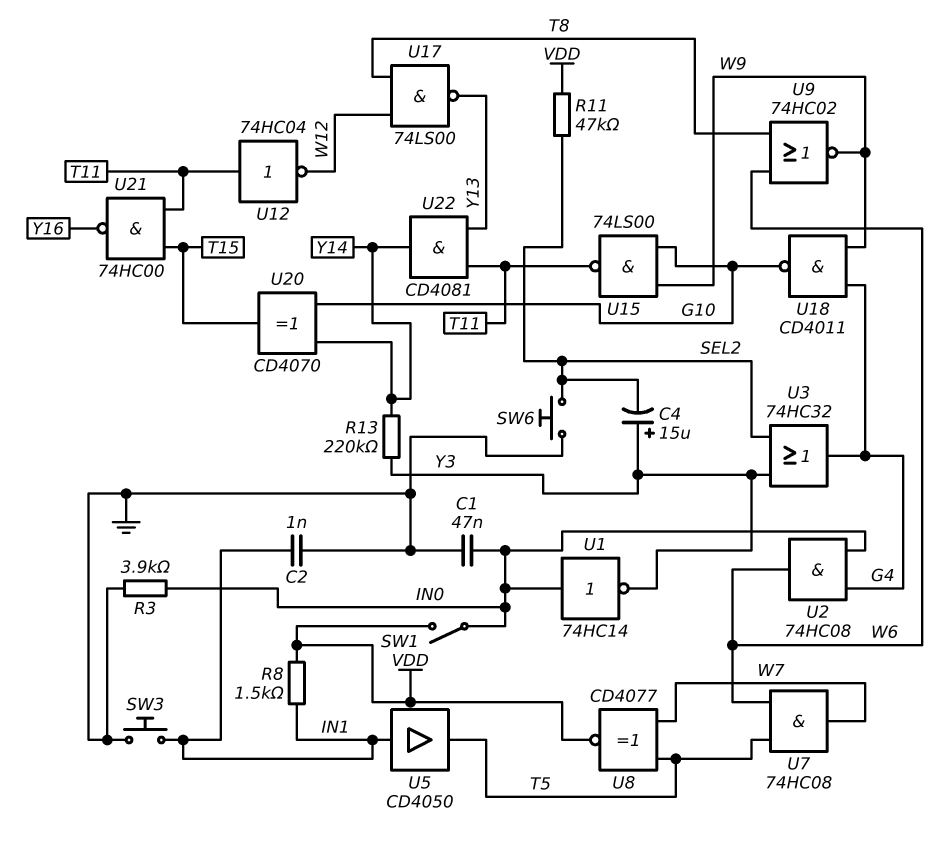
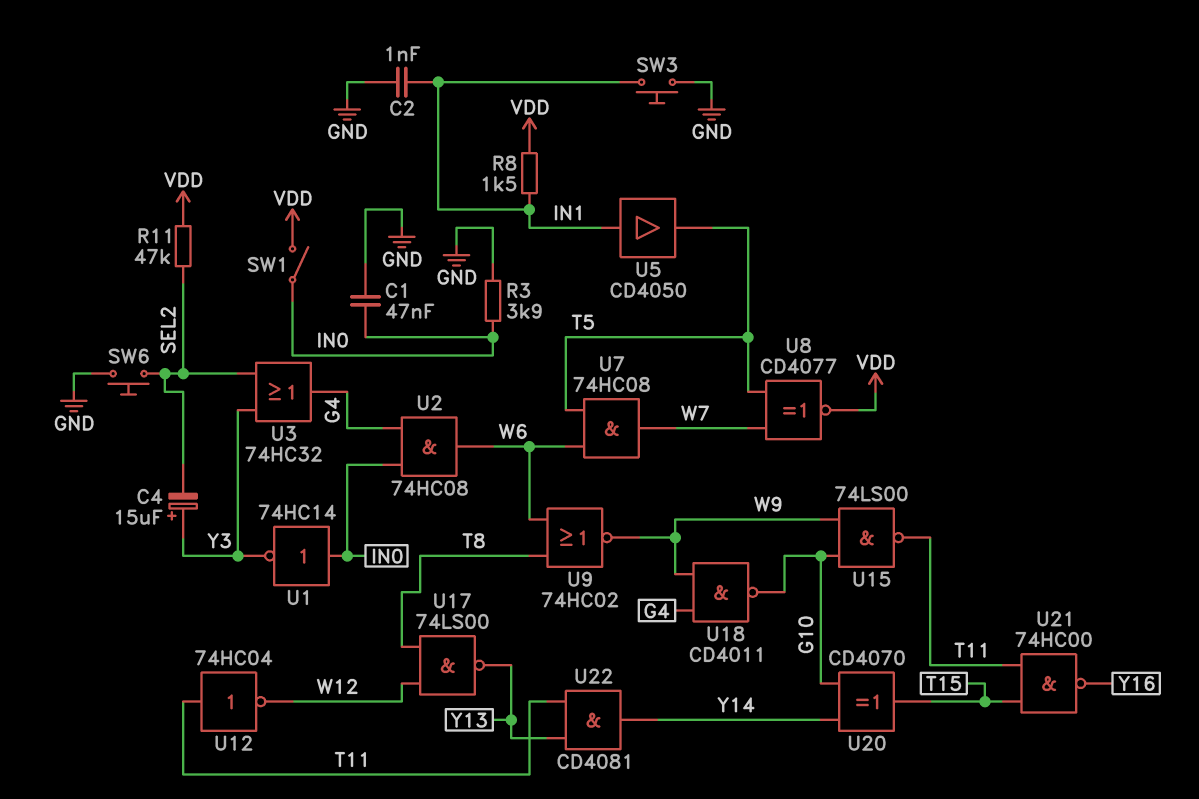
R13: 220k (Y3, Y14) -> none

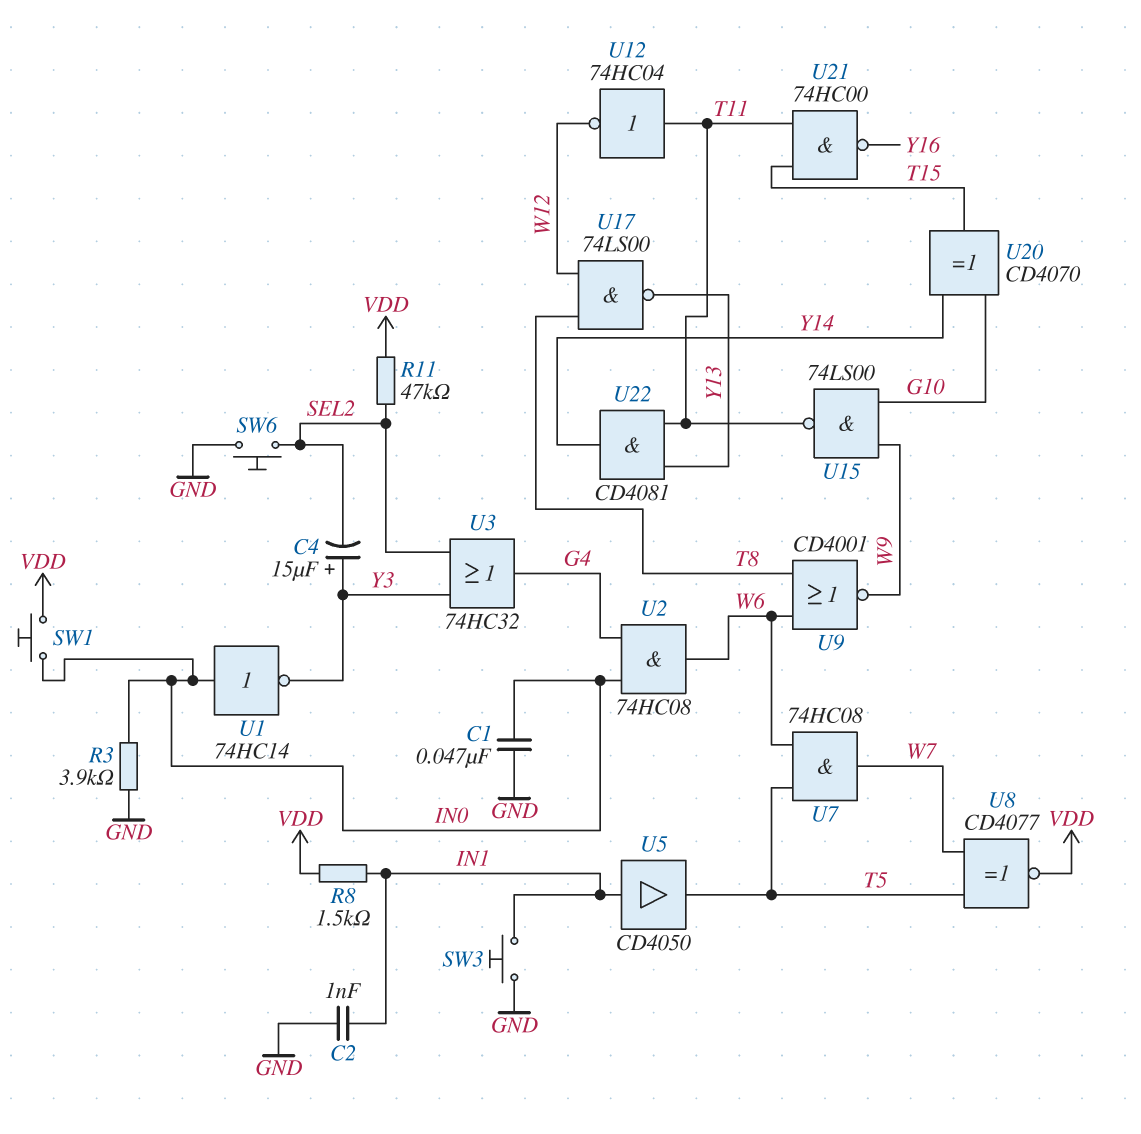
SW1: switch (IN0, VDD) -> button (IN0, VDD)
U9: NOR 74HC02 (in T8, in W6, out W9) -> NOR CD4001 (in T8, in W6, out W9)
U18: NAND CD4011 (in G4, in W9, out G10) -> none

